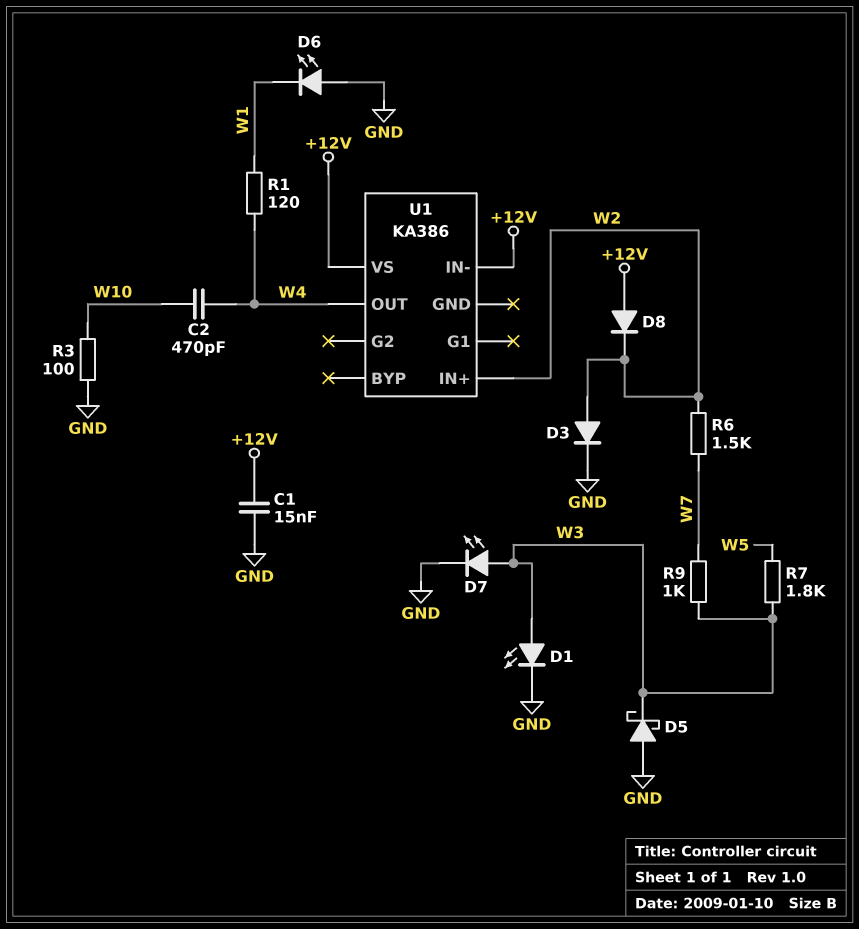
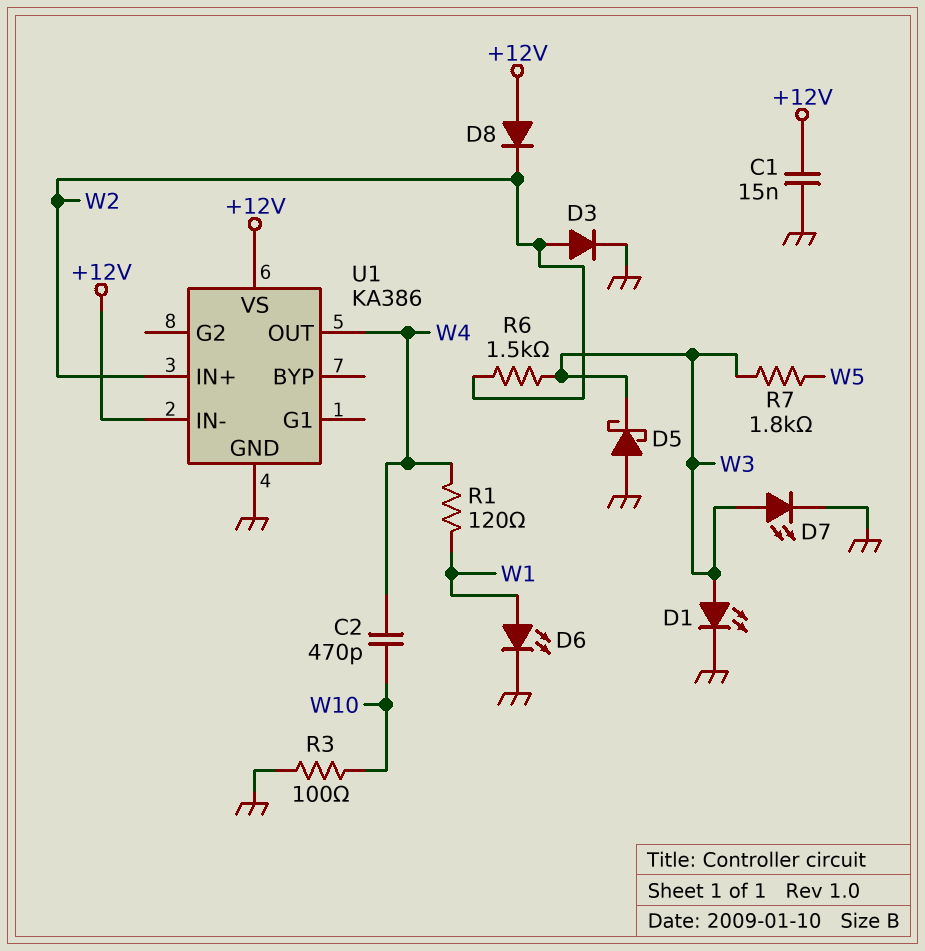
D6: LED (A GND, K W1) -> LED (A W1, K GND)
R6: 1.5k (W2, W7) -> 1.5k (W2, W3)
R9: 1k (W3, W7) -> none
U1 pin GND: none -> GND

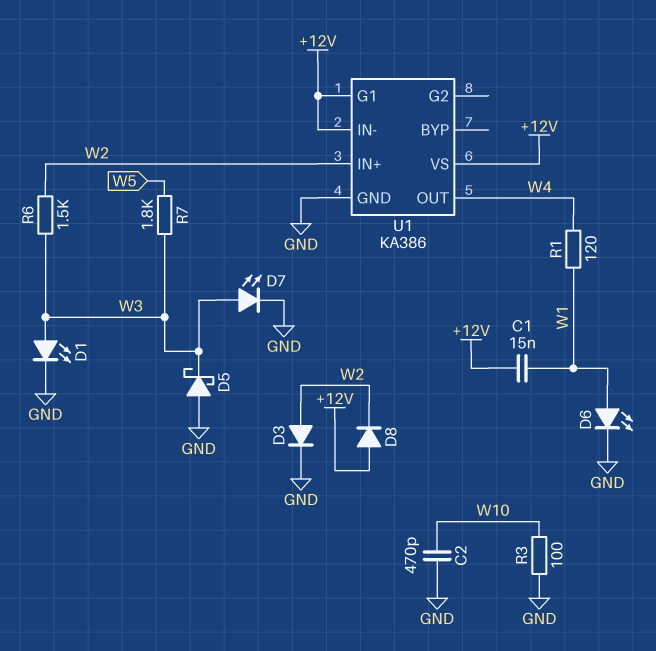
C1: 15nF (+12V, GND) -> 15nF (+12V, W1)
C2: 470pF (W4, W10) -> 470pF (GND, W10)
U1 pin G1: none -> +12V

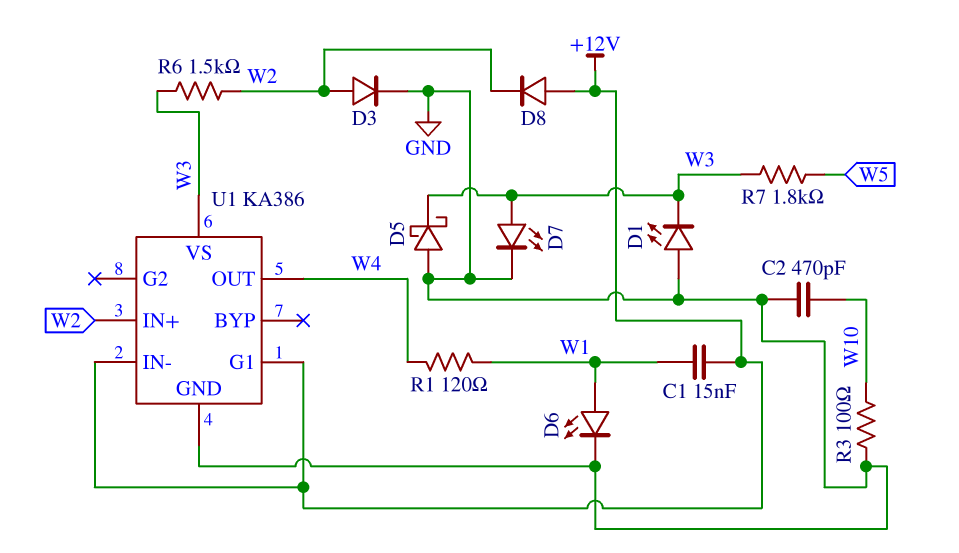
D1: LED (A W3, K GND) -> LED (A GND, K W3)
U1 pin VS: +12V -> W3

